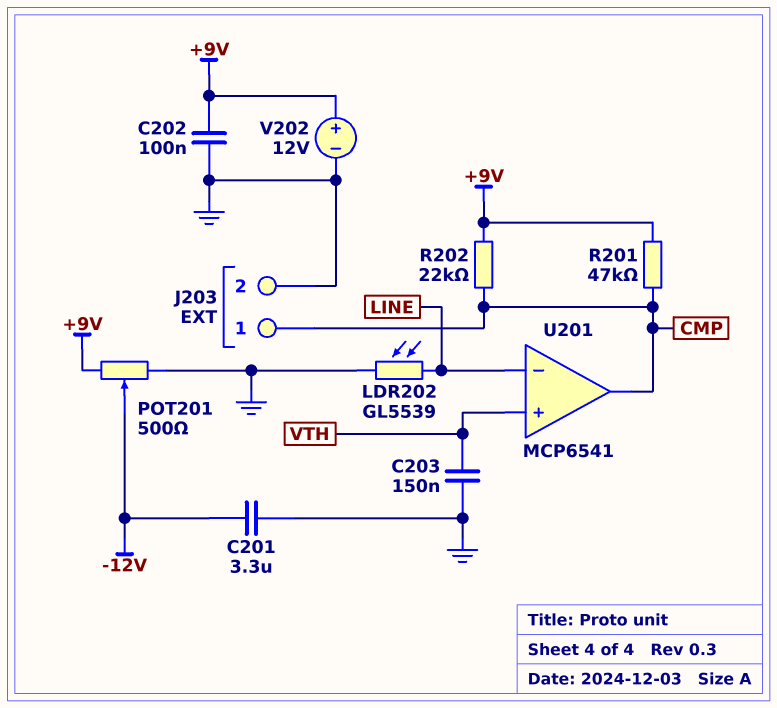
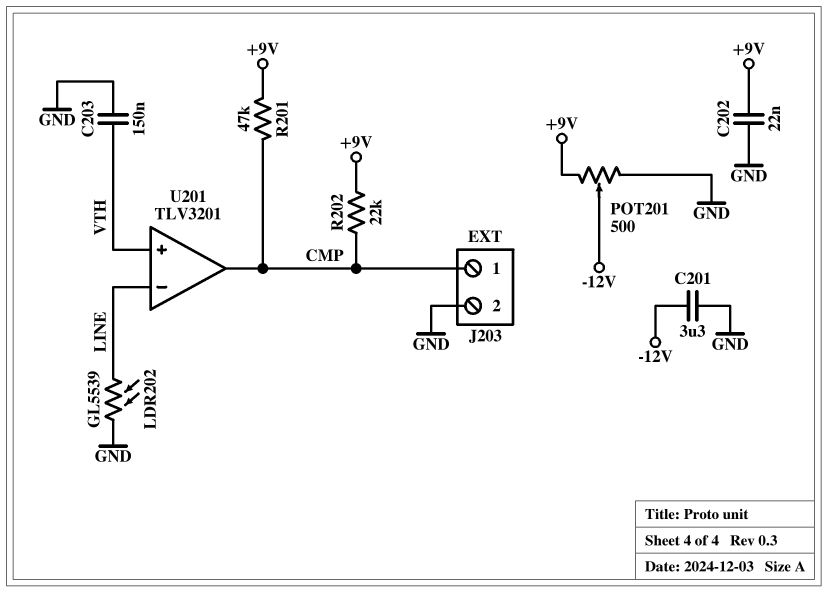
C202: 100nF (+9V, GND) -> 22nF (+9V, GND)
U201: MCP6541 -> TLV3201
V202: 12V (plus +9V, minus GND) -> none

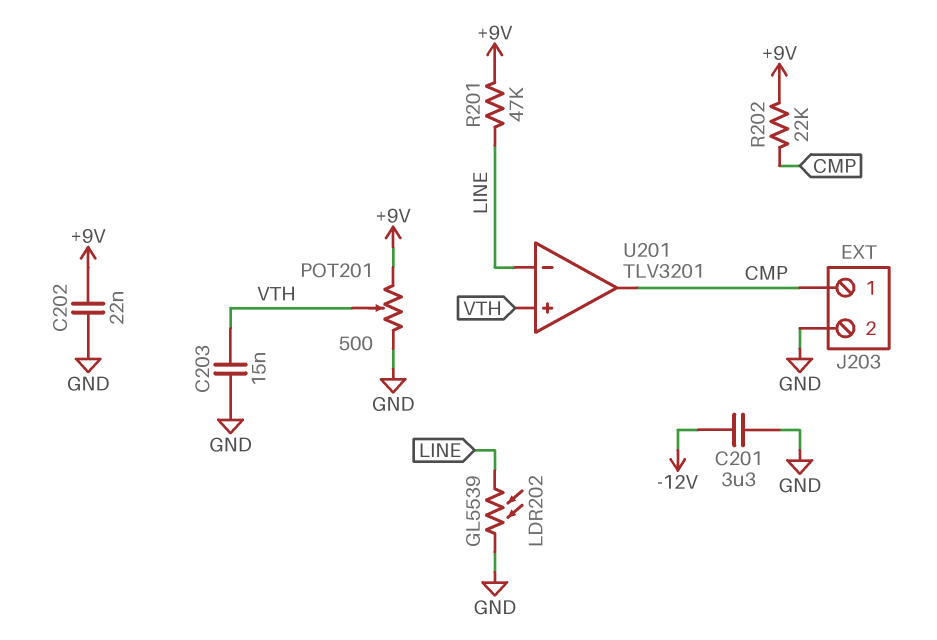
C203: 150nF (GND, VTH) -> 15nF (GND, VTH)
POT201: 500 (+9V, GND, wiper -12V) -> 500 (+9V, GND, wiper VTH)
R201: 47k (+9V, CMP) -> 47k (+9V, LINE)

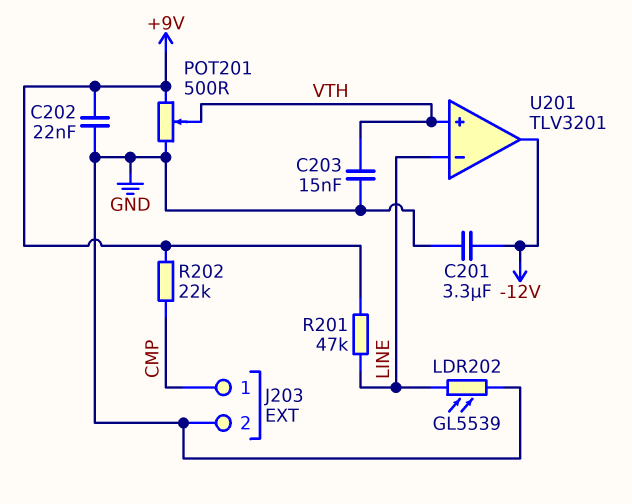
U201 pin out: CMP -> -12V

